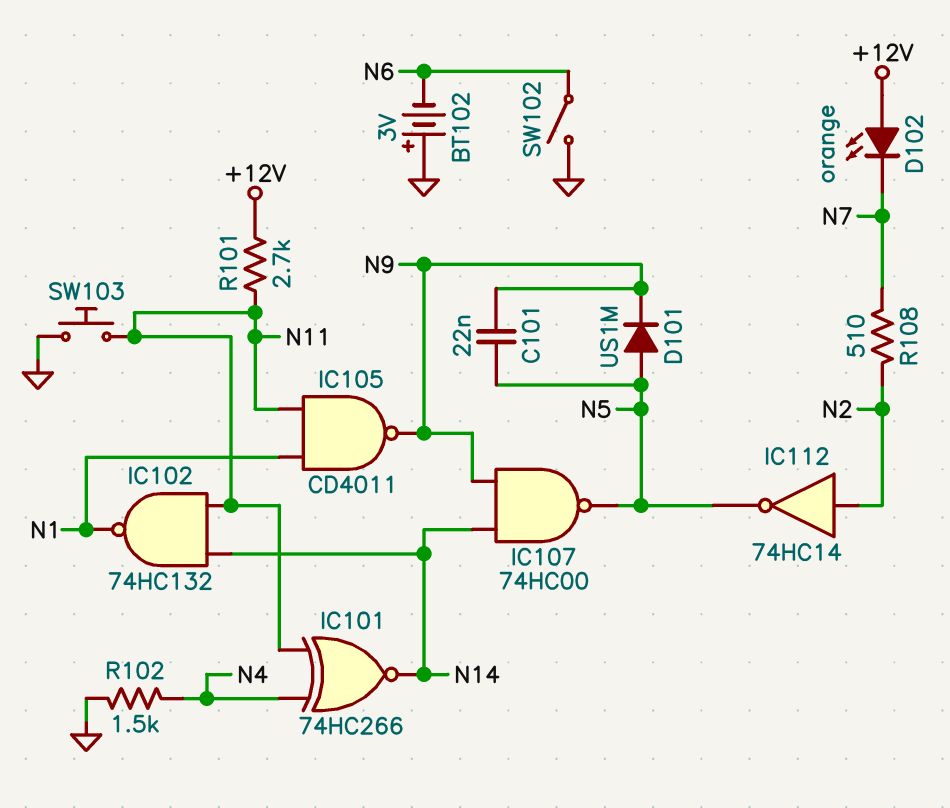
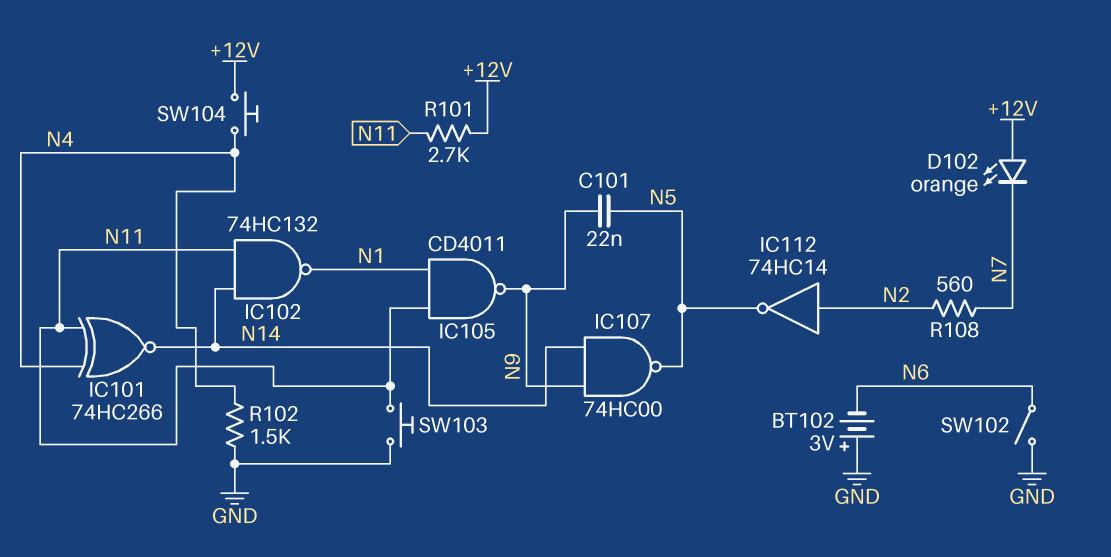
D101: diode US1M (A N5, K N9) -> none
R108: 510 (N2, N7) -> 560 (N2, N7)
SW104: none -> button (+12V, N4)

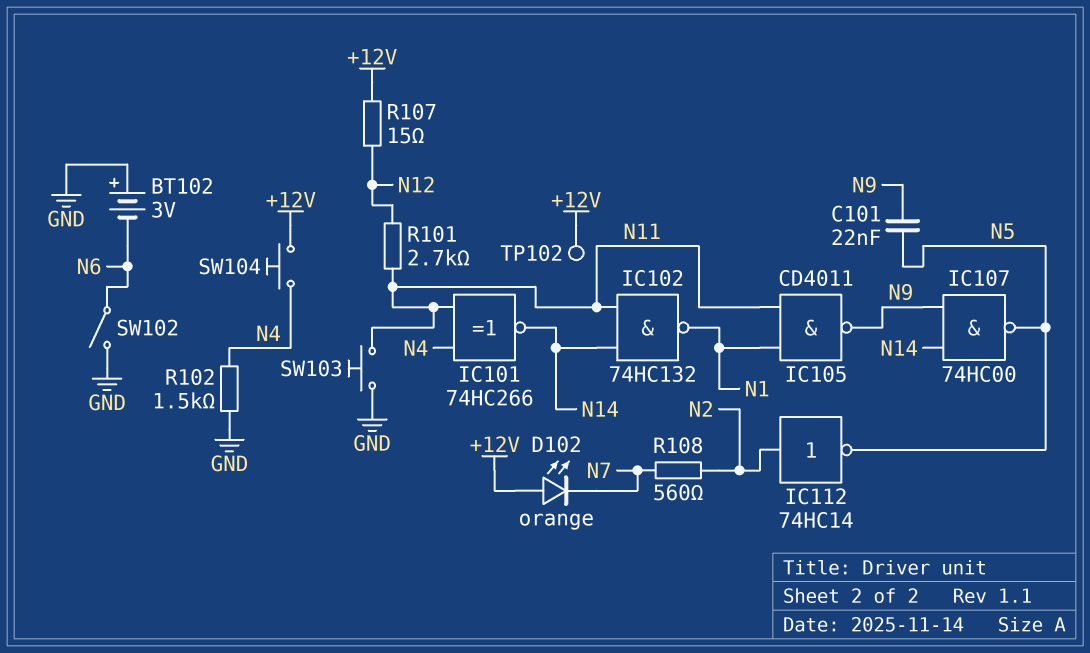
R101: 2.7k (+12V, N11) -> 2.7k (N11, N12)
R107: none -> 15 (+12V, N12)
TP102: none -> test point (+12V)

